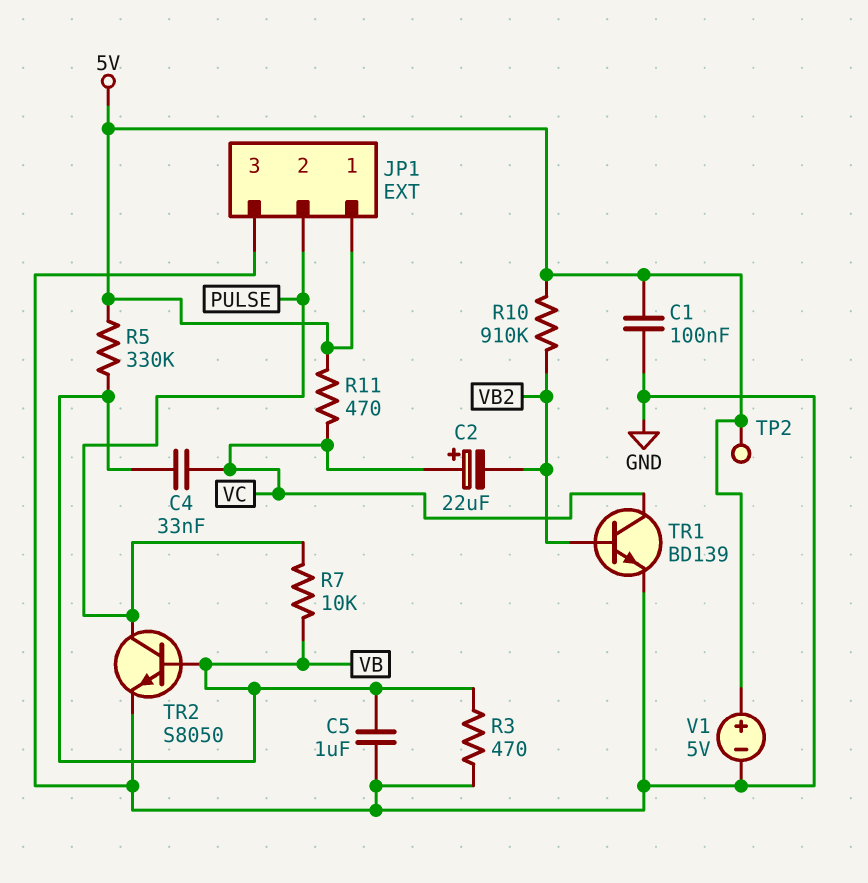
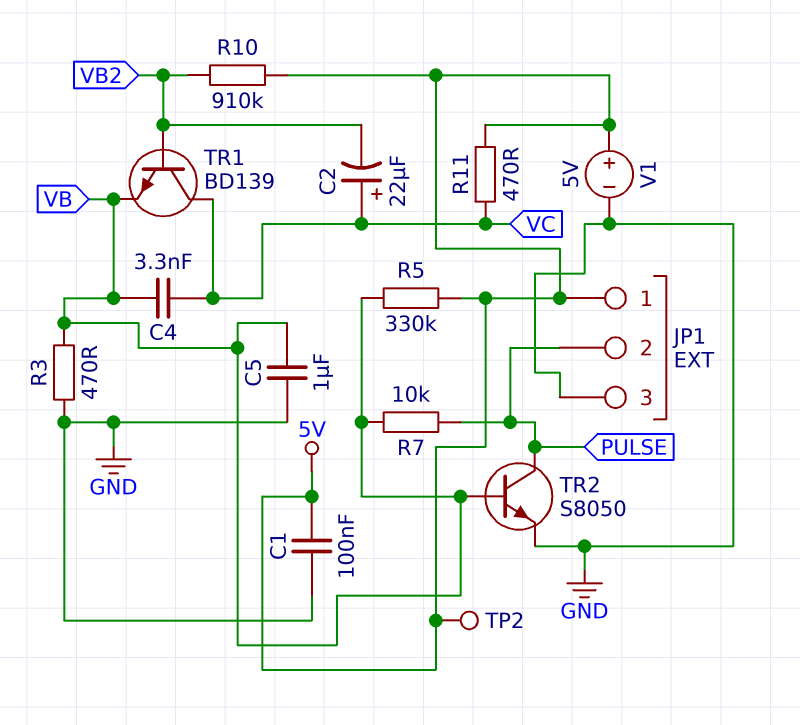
C4: 33nF (VB, VC) -> 3.3nF (VB, VC)
TR1: NPN BD139 (B VB2, C VC, E GND) -> NPN BD139 (B VB2, C VC, E VB)

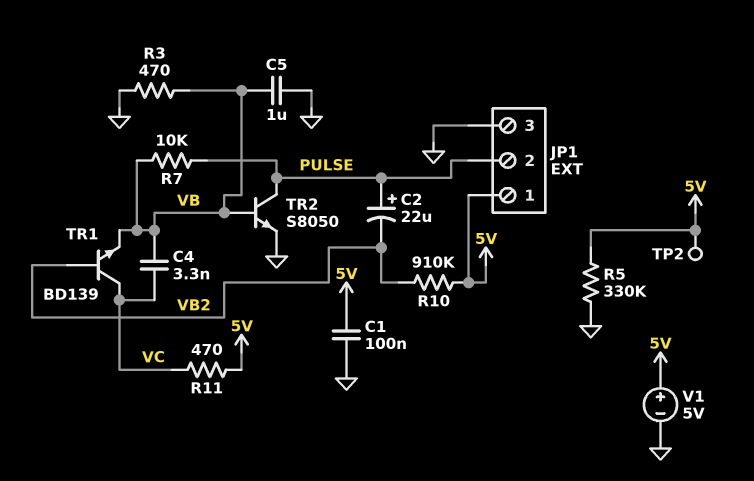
C2: 22uF (plus VC, minus VB2) -> 22uF (plus PULSE, minus VB2)
R5: 330k (5V, VB) -> 330k (5V, GND)

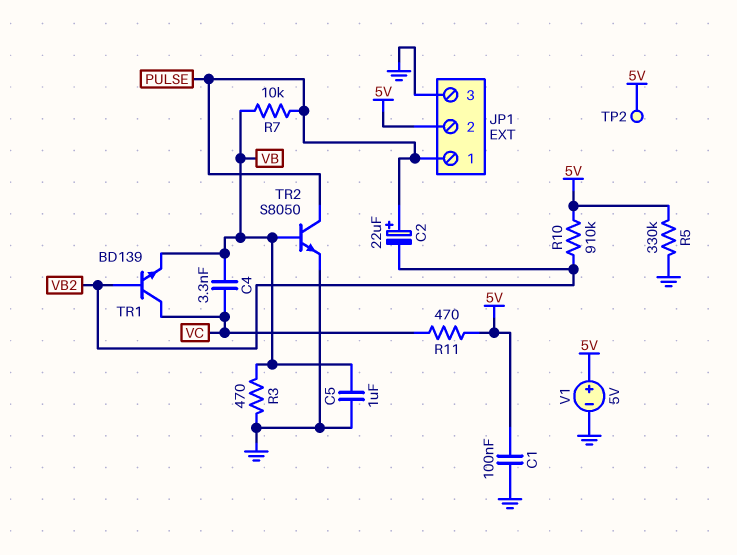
JP1 pin 1: 5V -> PULSE
JP1 pin 2: PULSE -> 5V

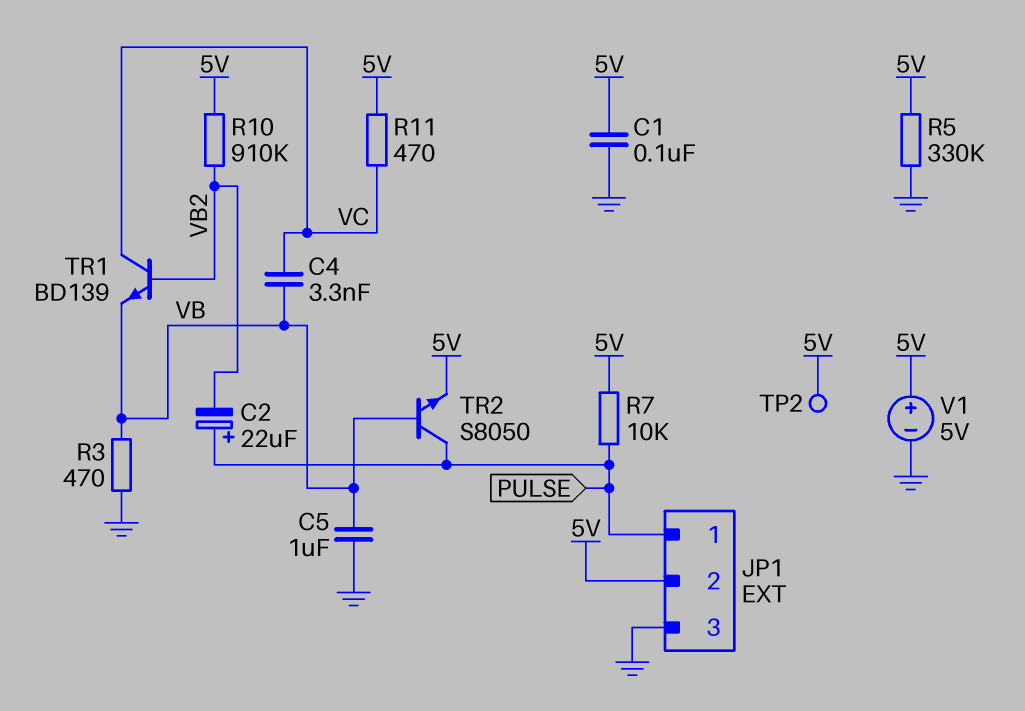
R7: 10k (PULSE, VB) -> 10k (5V, PULSE)
TR2: NPN S8050 (B VB, C PULSE, E GND) -> NPN S8050 (B VB, C PULSE, E 5V)

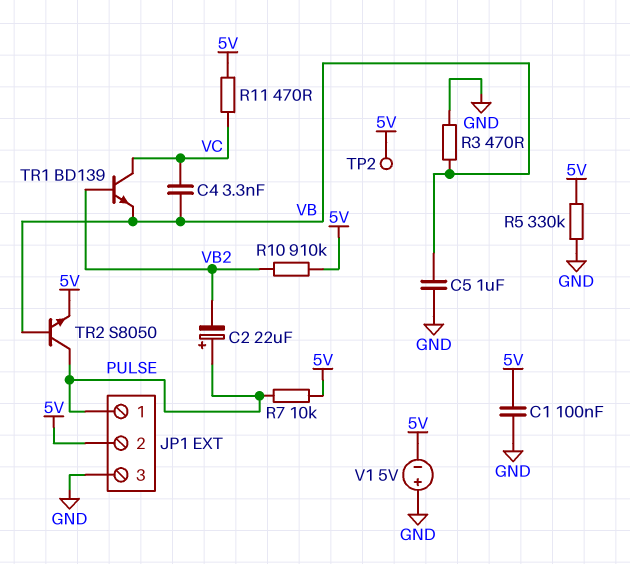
V1: 5V (plus 5V, minus GND) -> 5V (plus GND, minus 5V)

